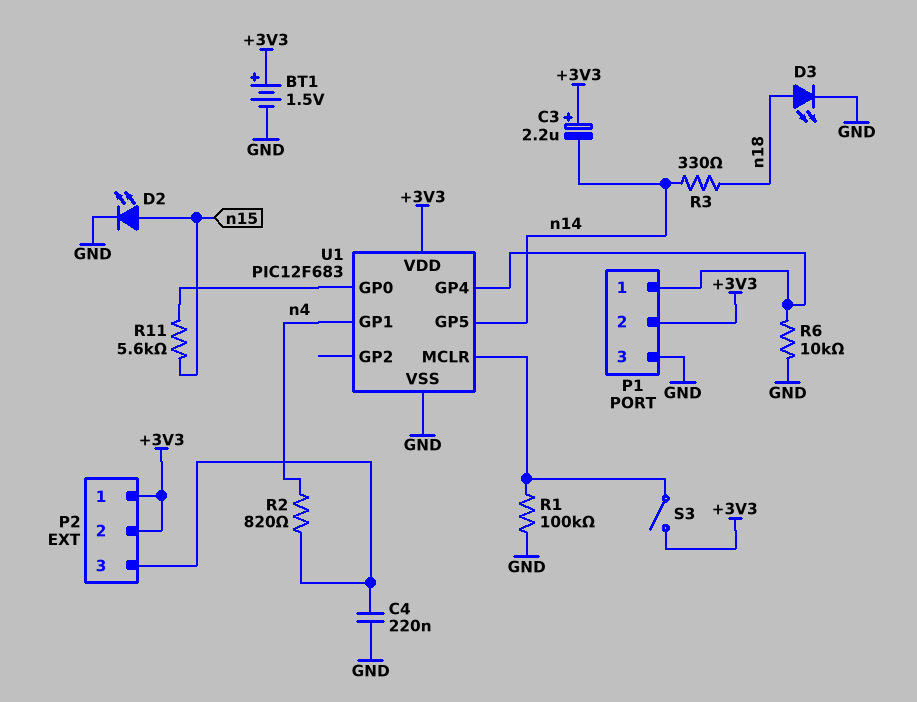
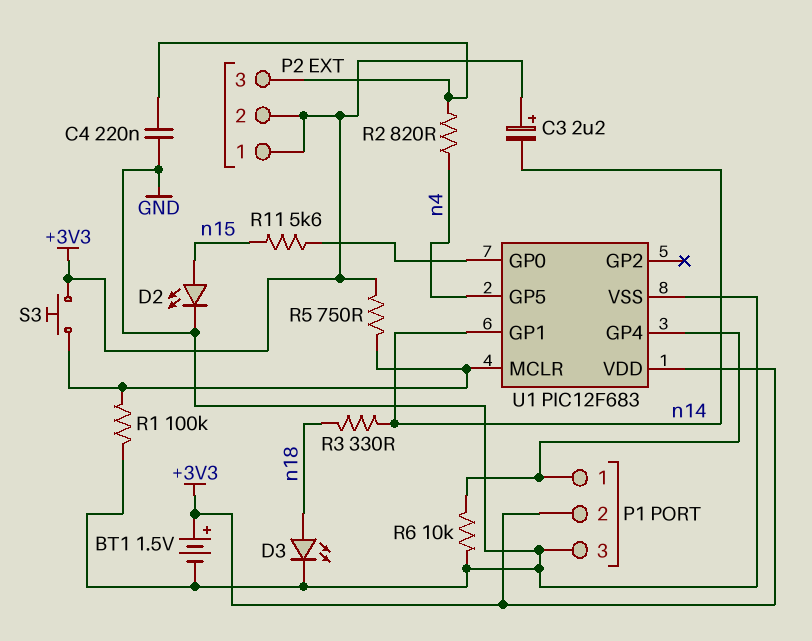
R5: none -> 750 (+3V3, U1/MCLR)
S3: switch (+3V3, U1/MCLR) -> button (+3V3, U1/MCLR)
U1 pin GP1: n4 -> n14
U1 pin GP5: n14 -> n4

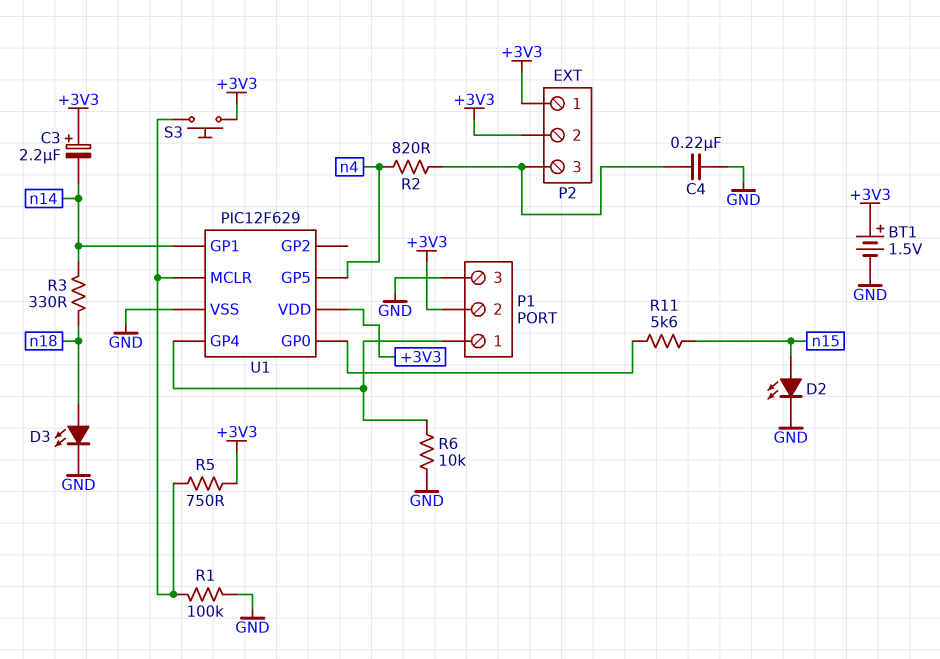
U1: PIC12F683 -> PIC12F629

